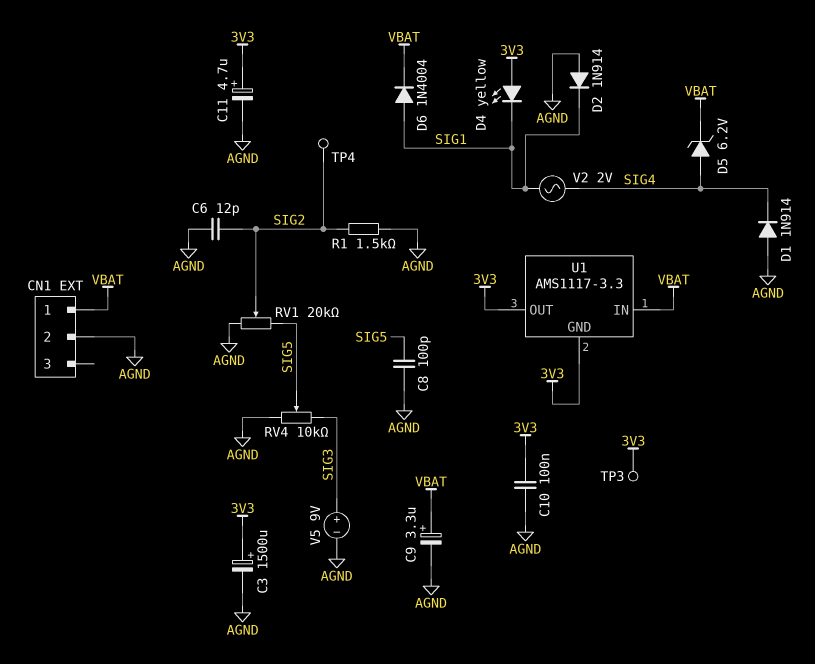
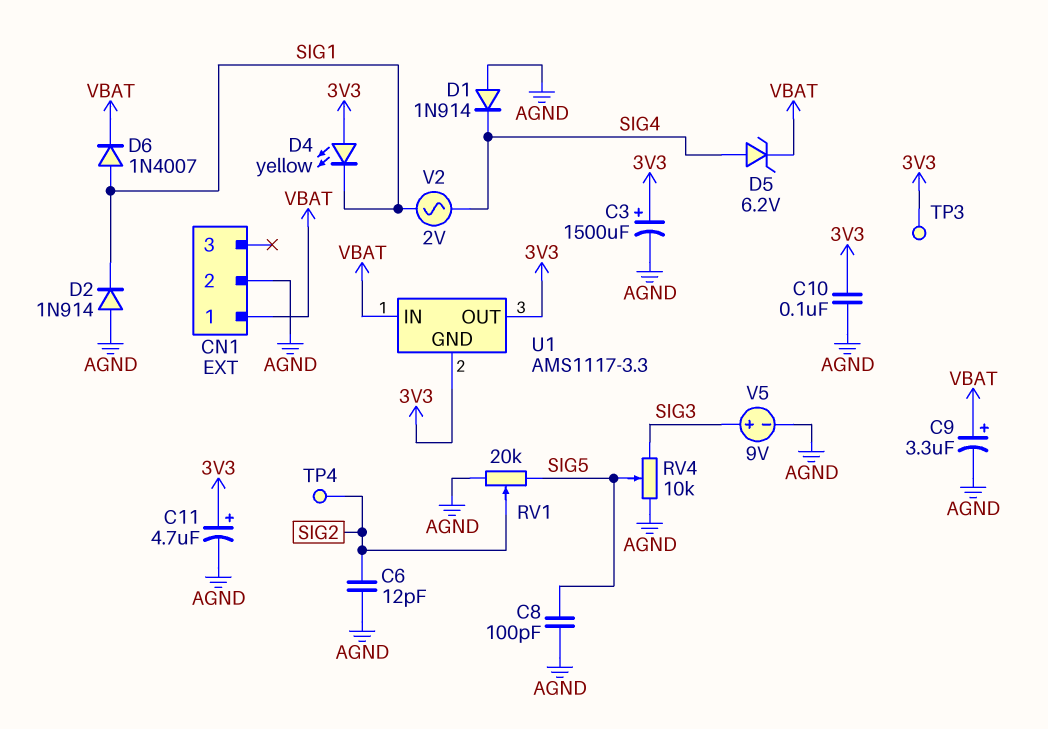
D6: diode 1N4004 (A SIG1, K VBAT) -> diode 1N4007 (A SIG1, K VBAT)
R1: 1.5k (AGND, SIG2) -> none

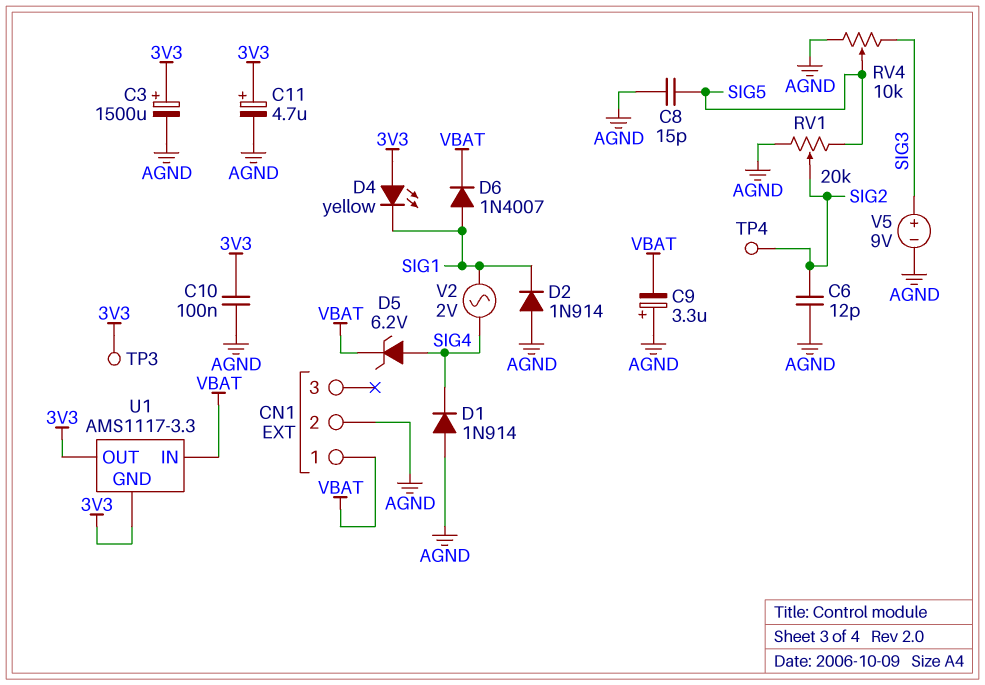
C8: 100pF (AGND, SIG5) -> 15pF (AGND, SIG5)
C9: 3.3uF (plus VBAT, minus AGND) -> 3.3uF (plus AGND, minus VBAT)

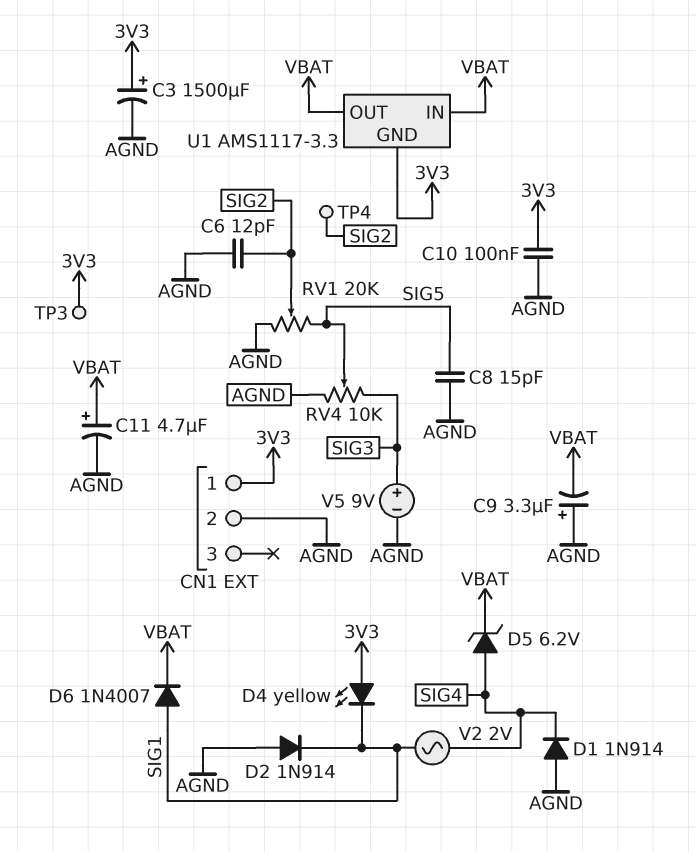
C11: 4.7uF (plus 3V3, minus AGND) -> 4.7uF (plus VBAT, minus AGND)
CN1 pin 1: VBAT -> 3V3
U1 pin OUT: 3V3 -> VBAT

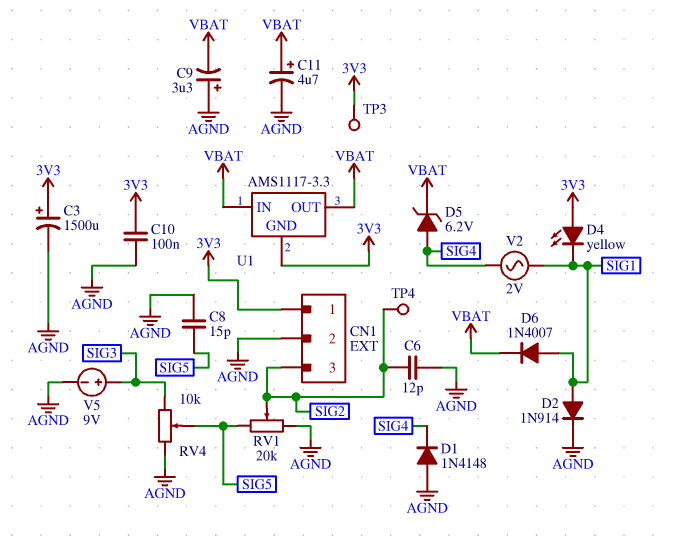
CN1 pin 3: none -> SIG2
D1: diode 1N914 (A AGND, K SIG4) -> diode 1N4148 (A AGND, K SIG4)
D2: diode 1N914 (A AGND, K SIG1) -> diode 1N914 (A SIG1, K AGND)

